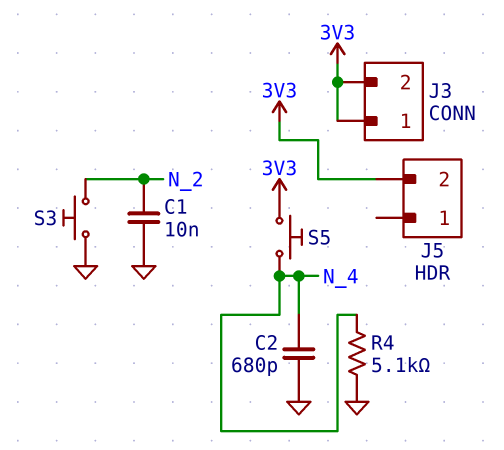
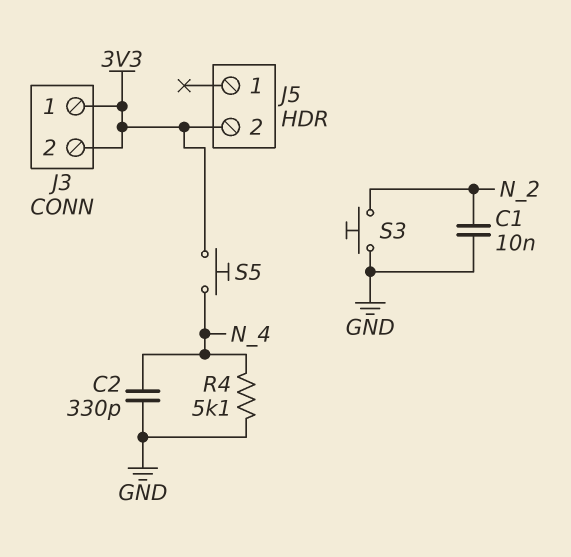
C2: 680pF (GND, N_4) -> 330pF (GND, N_4)

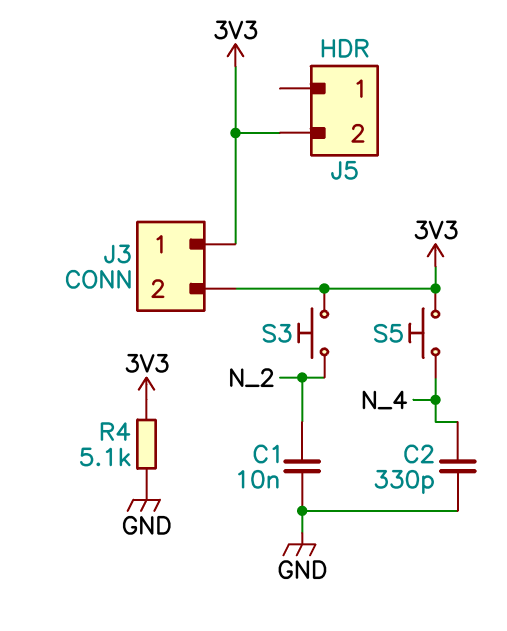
R4: 5.1k (GND, N_4) -> 5.1k (3V3, GND)
S3: button (GND, N_2) -> button (3V3, N_2)

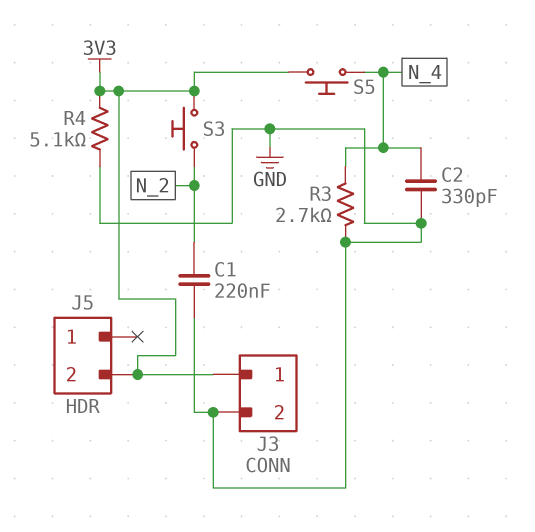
C1: 10nF (GND, N_2) -> 220nF (GND, N_2)
J3 pin 2: 3V3 -> GND
R3: none -> 2.7k (GND, N_4)

